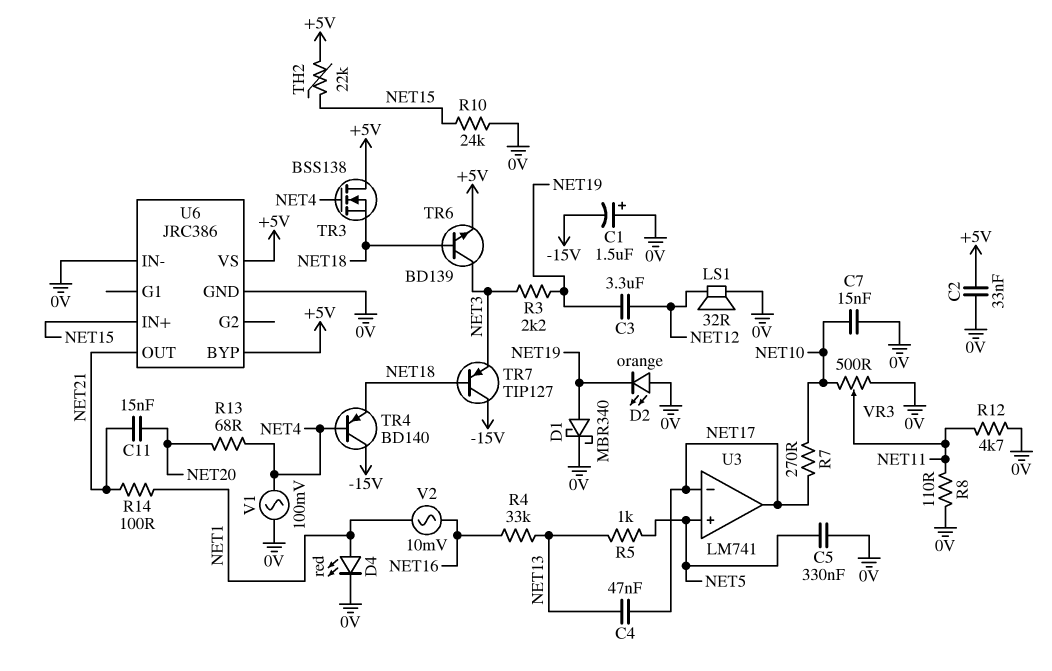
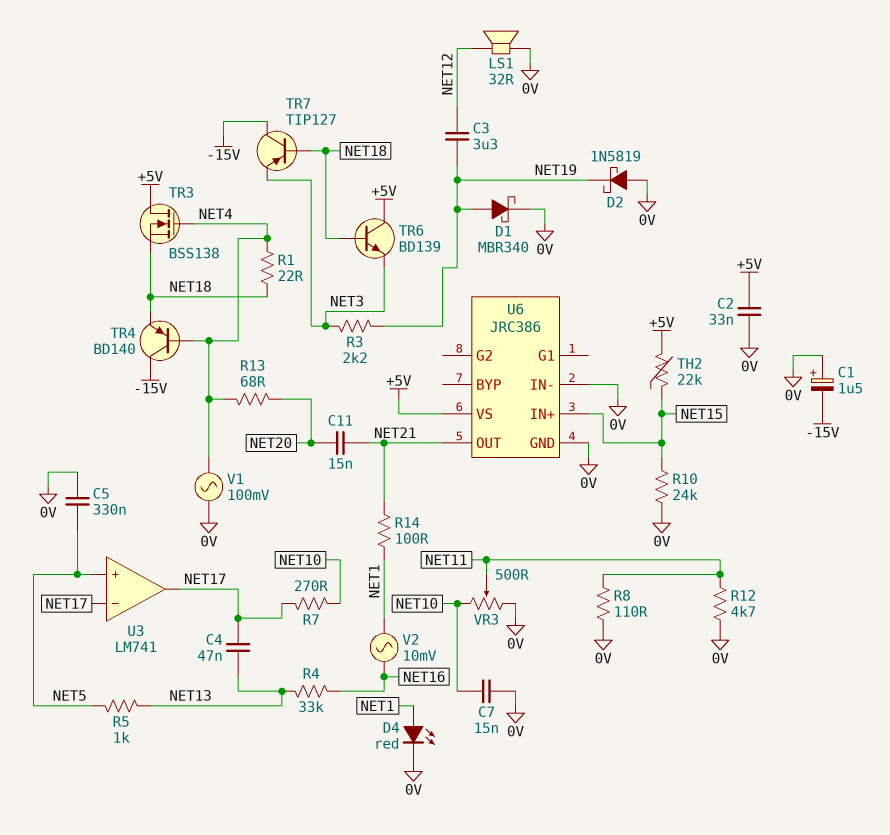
D2: LED orange (A 0V, K NET19) -> schottky 1N5819 (A 0V, K NET19)
R1: none -> 22 (NET4, NET18)
TR6: NPN BD139 (B NET18, C NET3, E +5V) -> NPN BD139 (B NET18, C +5V, E NET3)
U6 pin BYP: +5V -> none

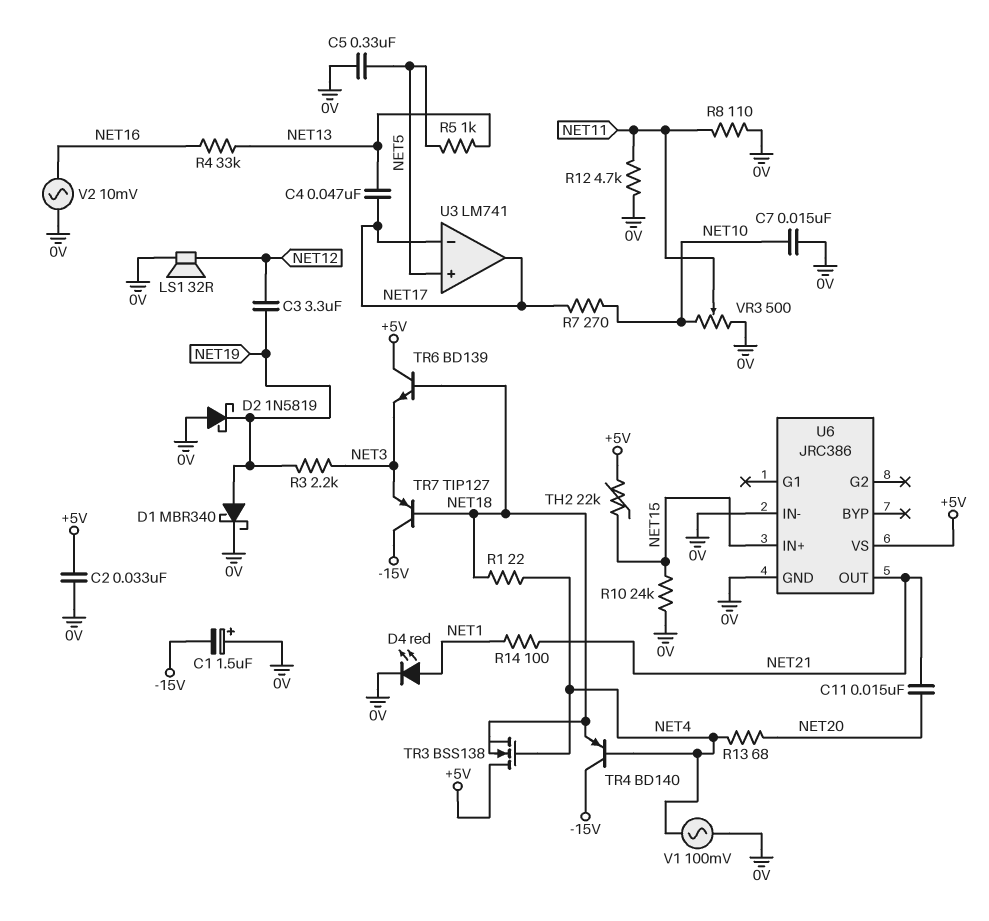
V2: AC 10mV (NET1, NET16) -> AC 10mV (0V, NET16)

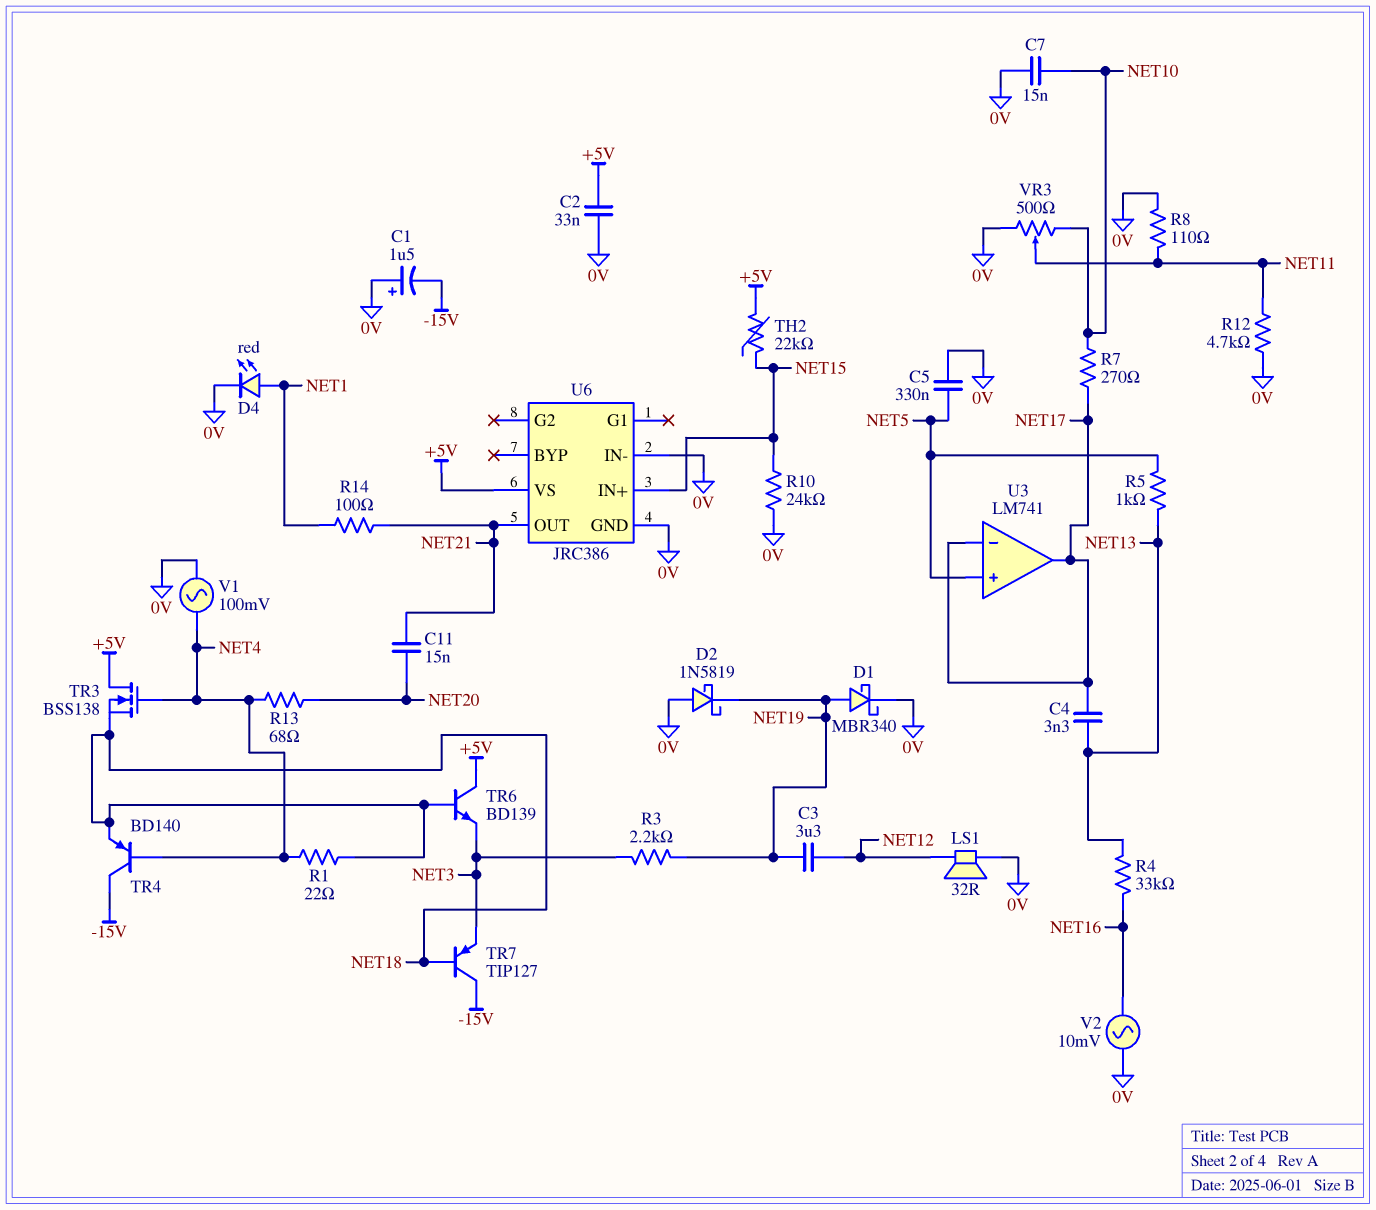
C4: 47nF (NET13, NET17) -> 3.3nF (NET13, NET17)

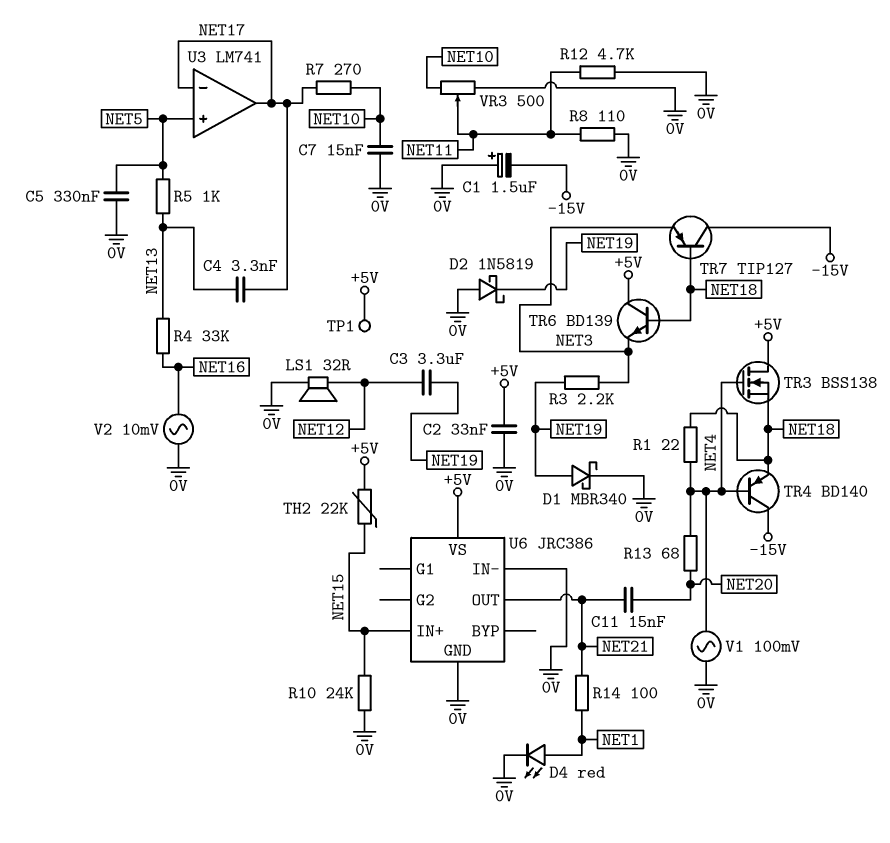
TP1: none -> test point (+5V)

